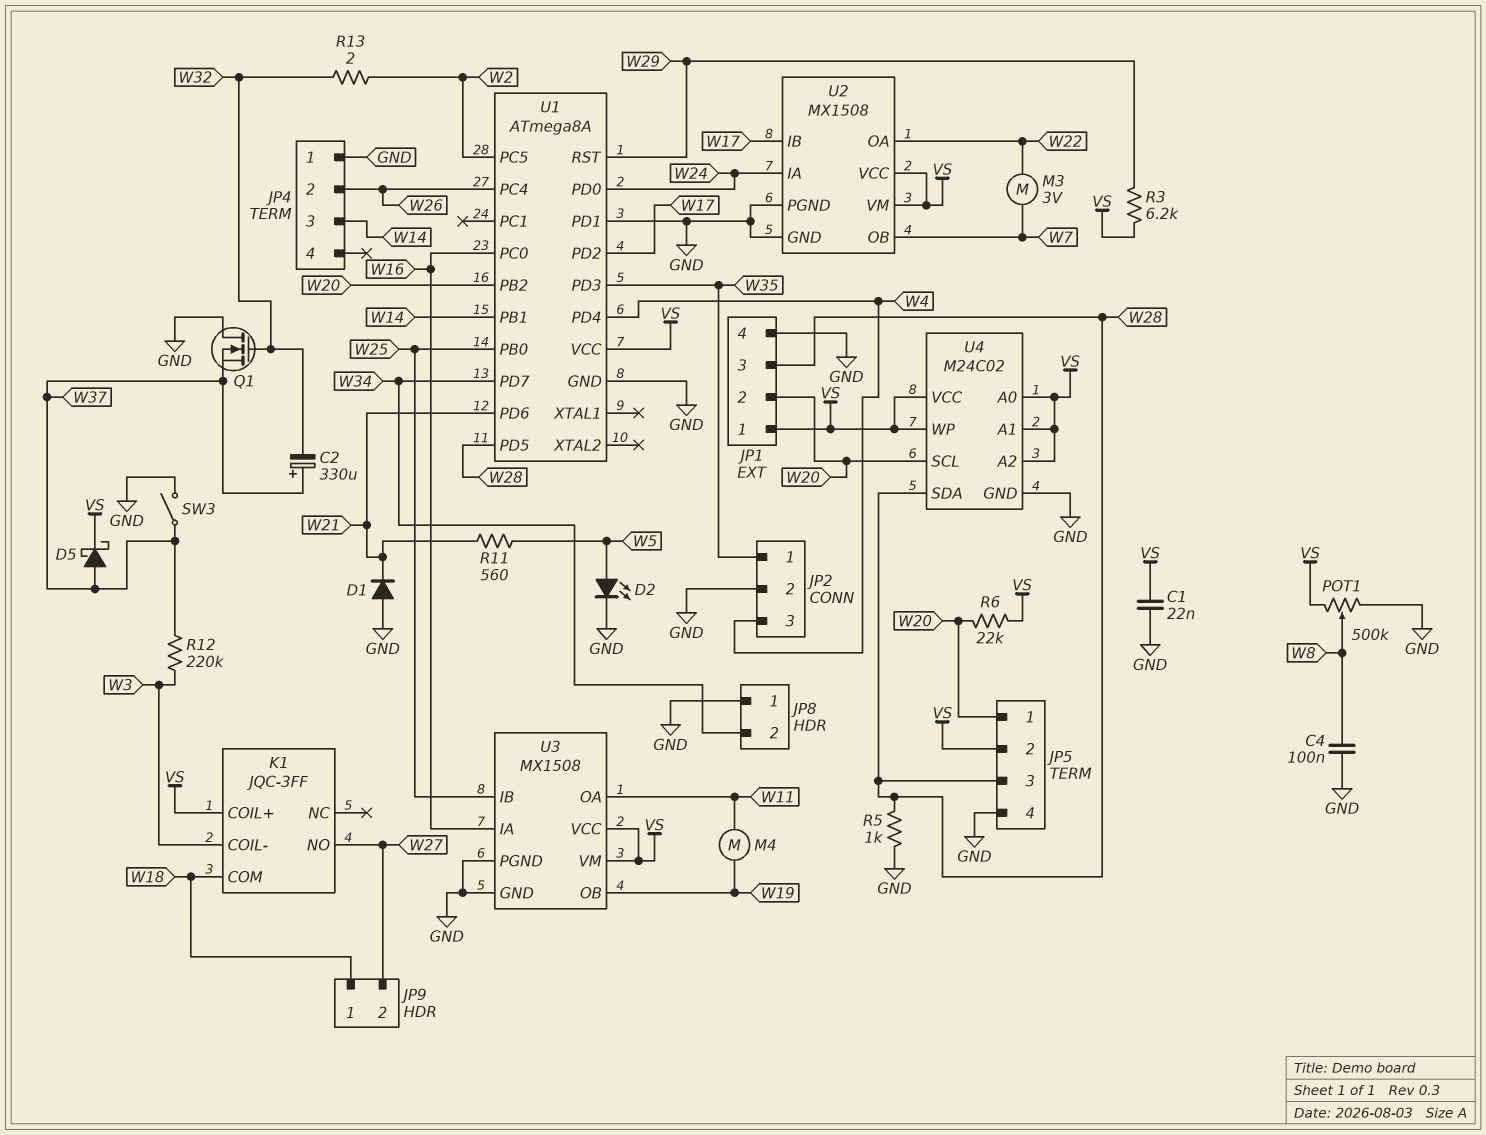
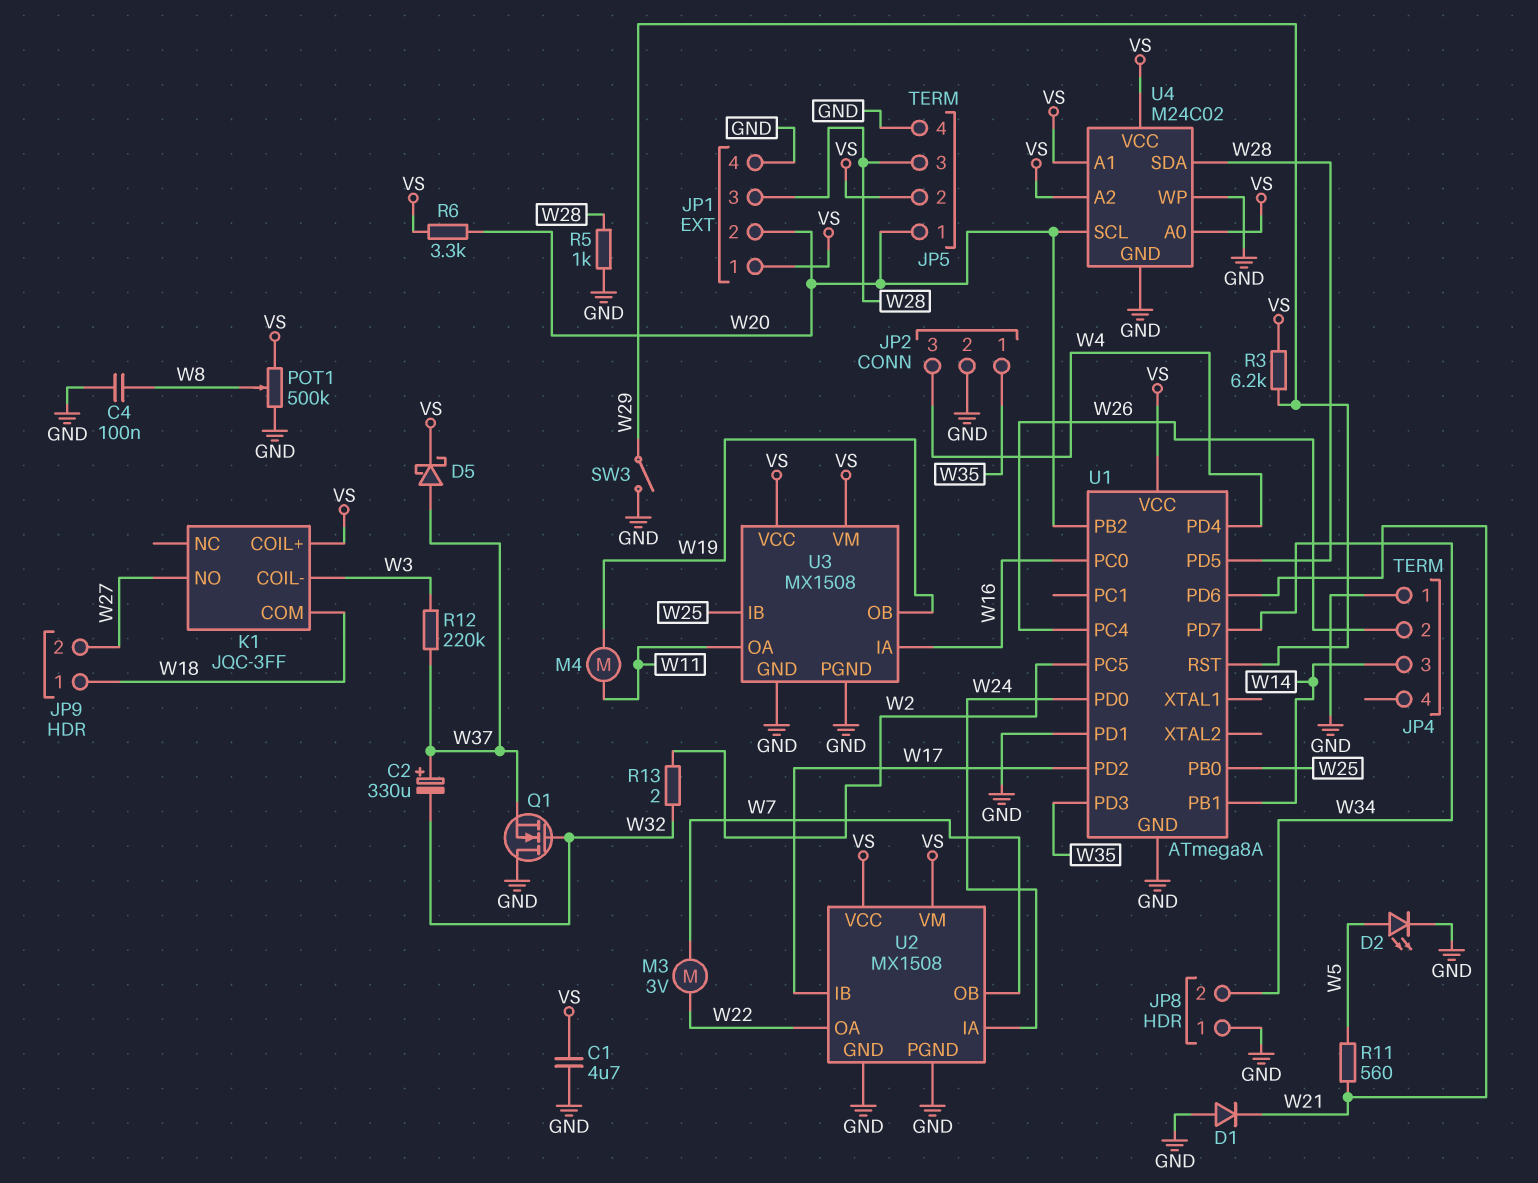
C1: 22nF (GND, VS) -> 4.7uF (GND, VS)
R6: 22k (VS, W20) -> 3.3k (VS, W20)
SW3: switch (GND, W37) -> switch (GND, W29)
U4 pin WP: VS -> GND

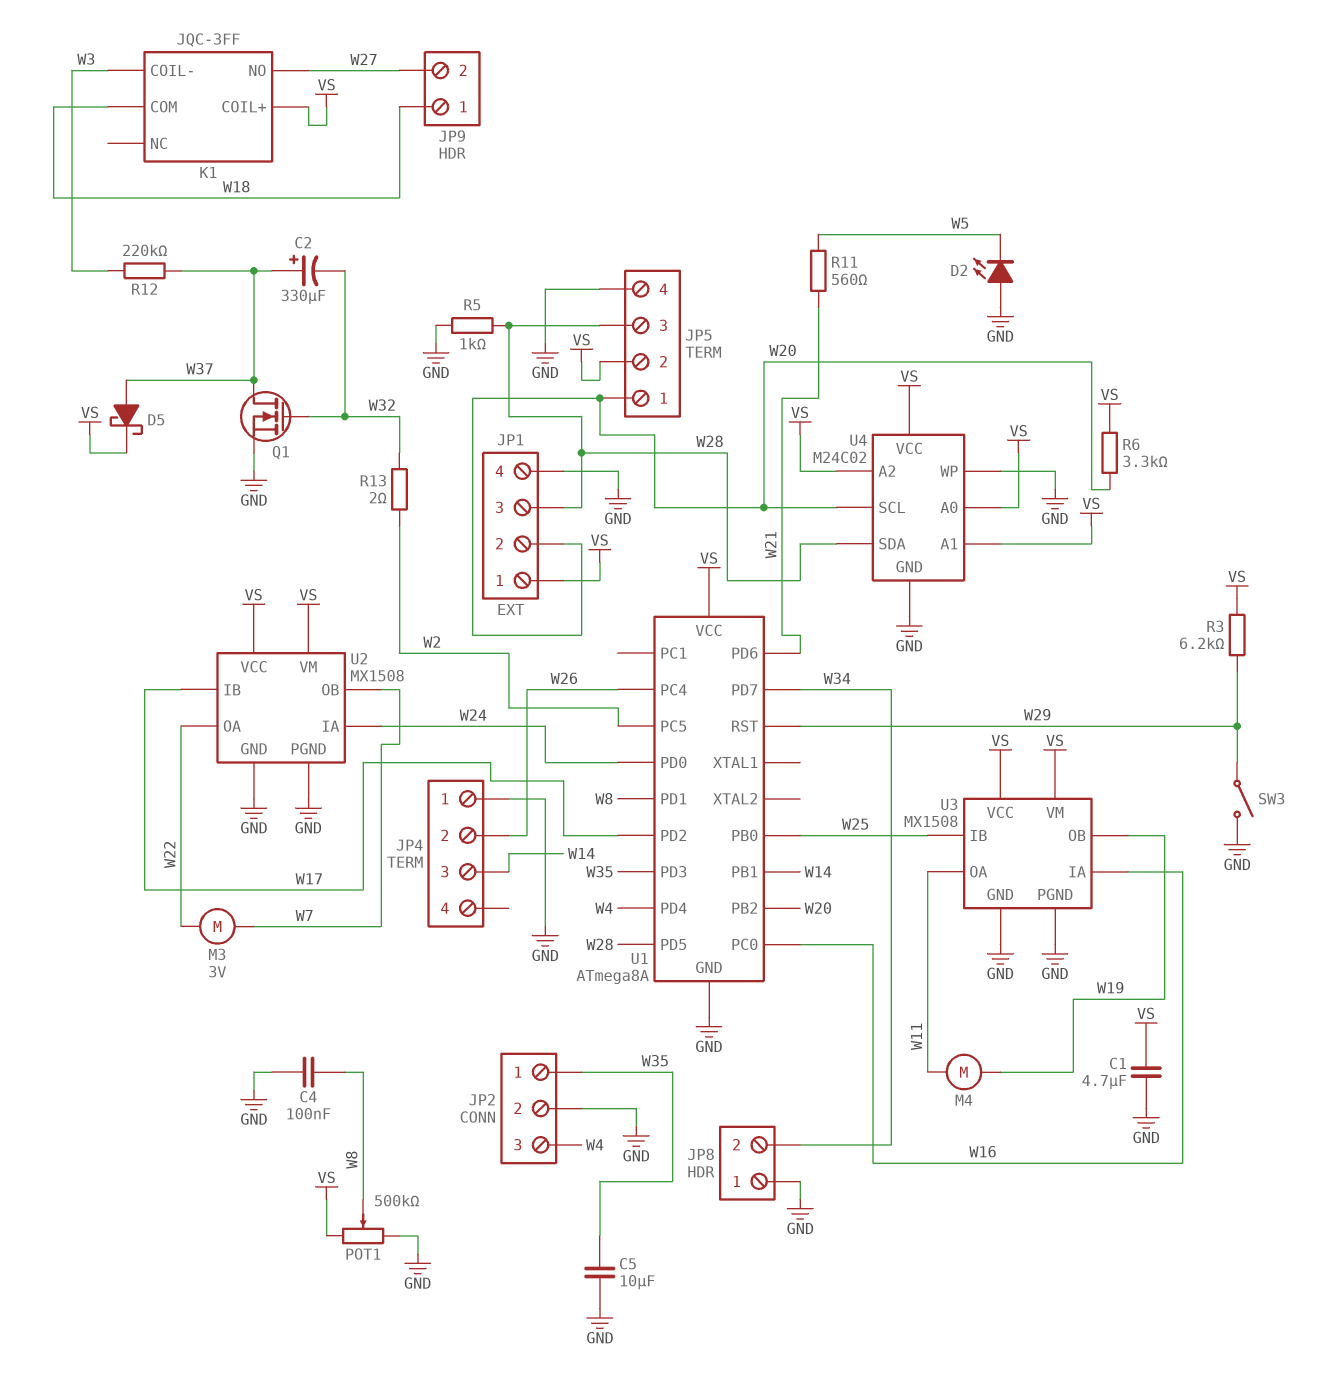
C5: none -> 10uF (GND, W35)
D1: diode (A GND, K W21) -> none
D2: LED (A W5, K GND) -> LED (A GND, K W5)
Q1: NMOS (G W32, D GND, S W37) -> NMOS (G W32, D W37, S GND)
U1 pin PD1: GND -> W8

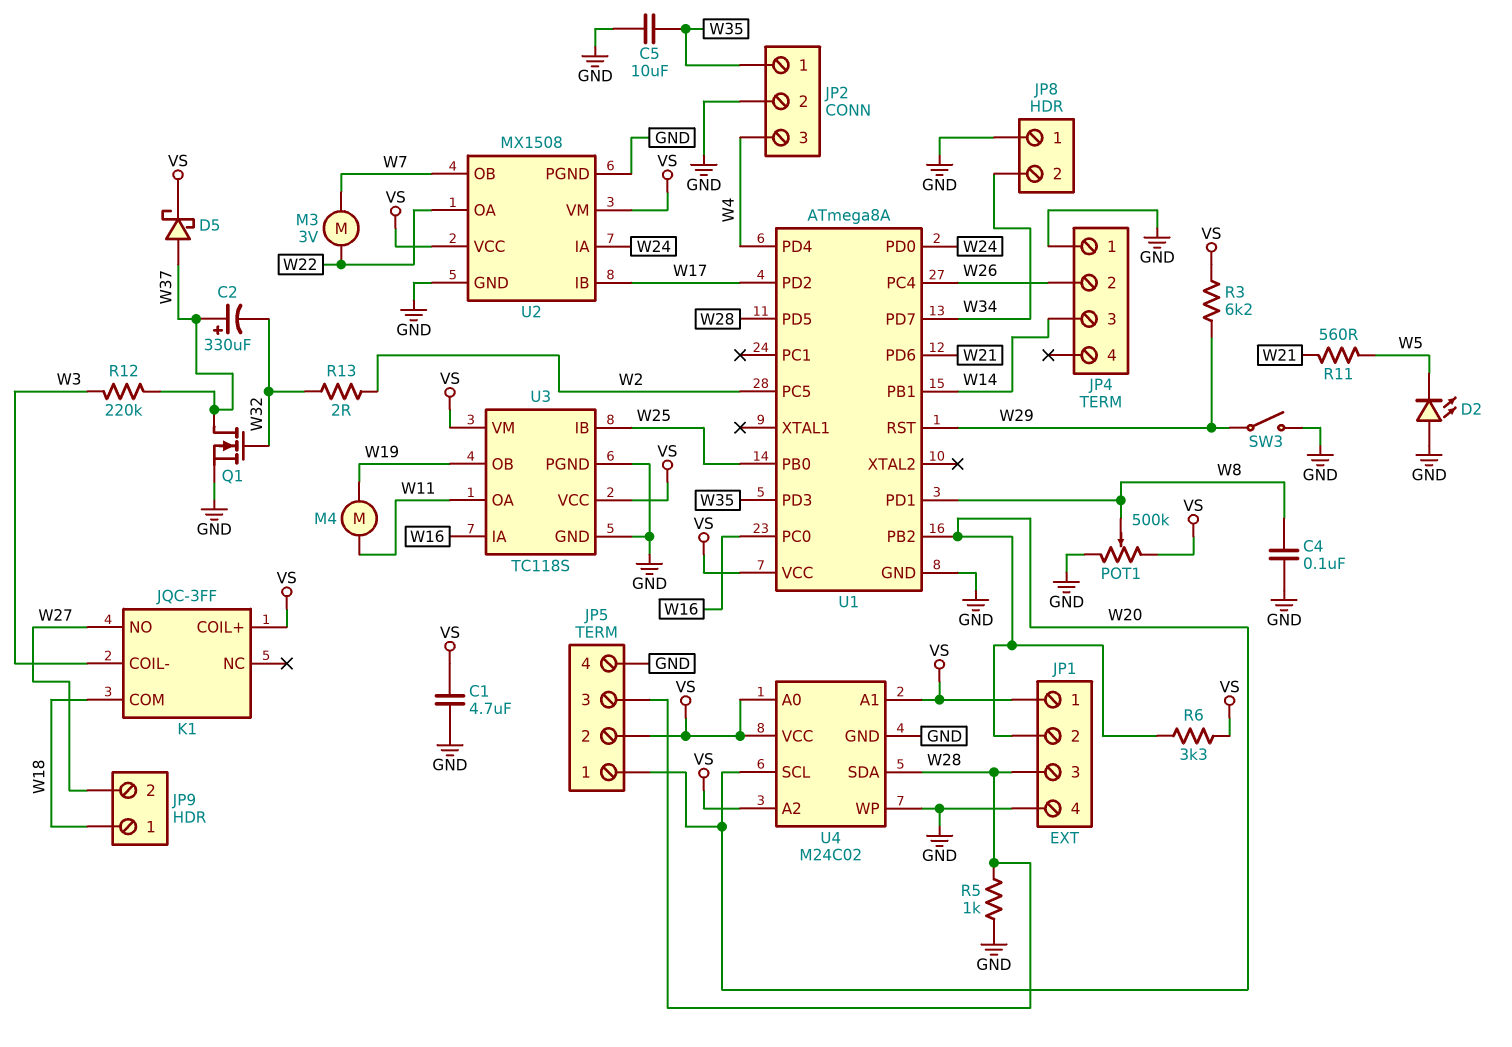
U3: MX1508 -> TC118S

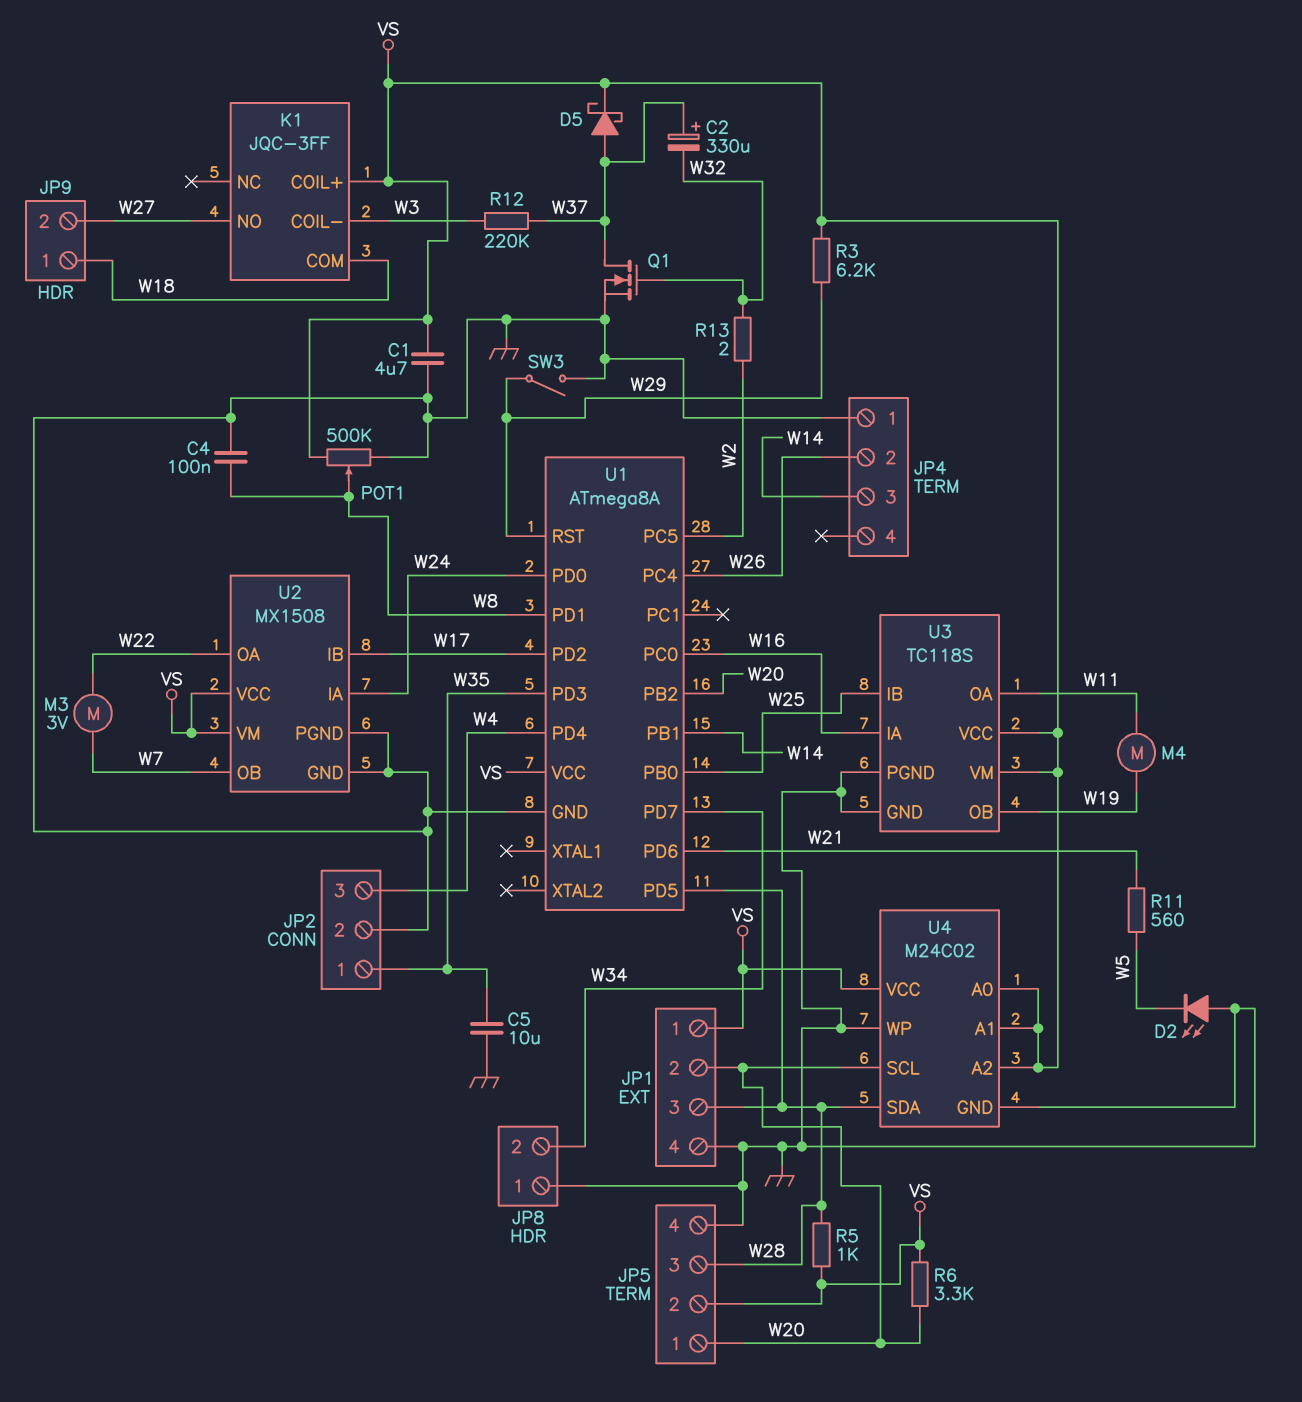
R5: 1k (GND, W28) -> 1k (VS, W28)

